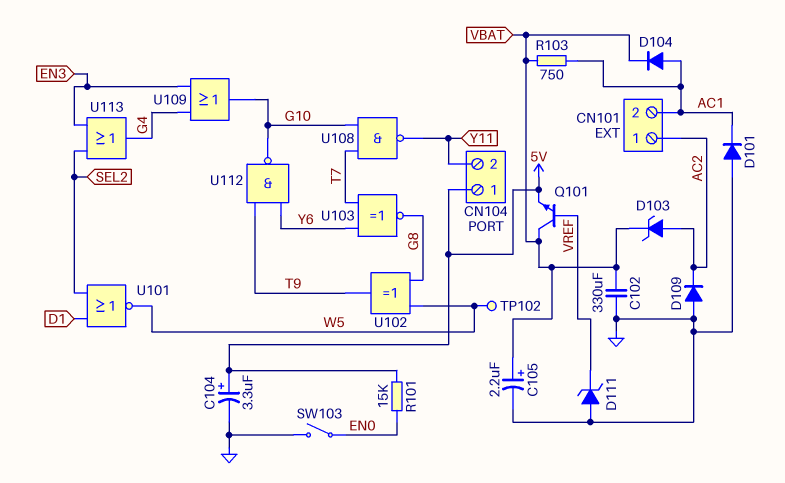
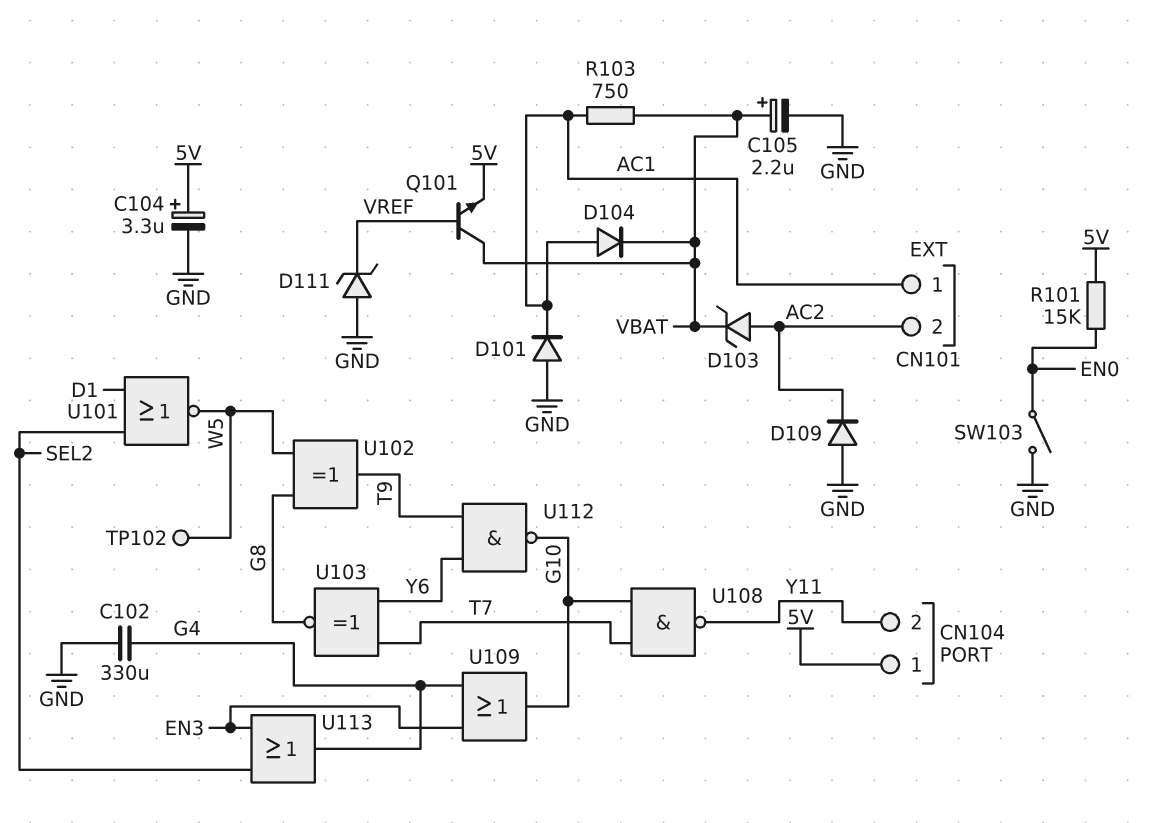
C102: 330uF (GND, VBAT) -> 330uF (G4, GND)
CN101 pin 1: AC2 -> AC1
CN101 pin 2: AC1 -> AC2

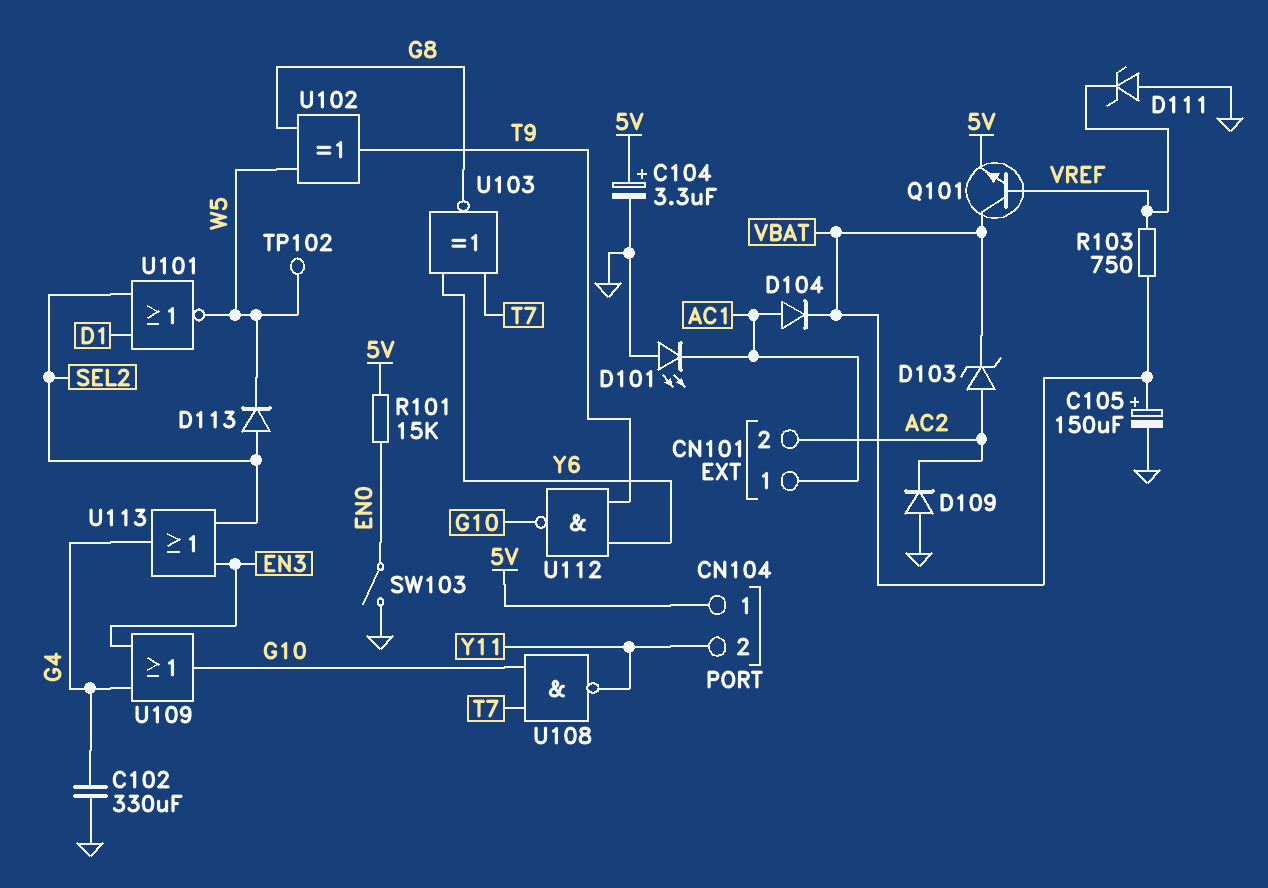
C105: 2.2uF (plus VBAT, minus GND) -> 150uF (plus VBAT, minus GND)
D101: diode (A GND, K AC1) -> LED (A GND, K AC1)
D113: none -> diode (A SEL2, K W5)
R103: 750 (AC1, VBAT) -> 750 (VBAT, VREF)

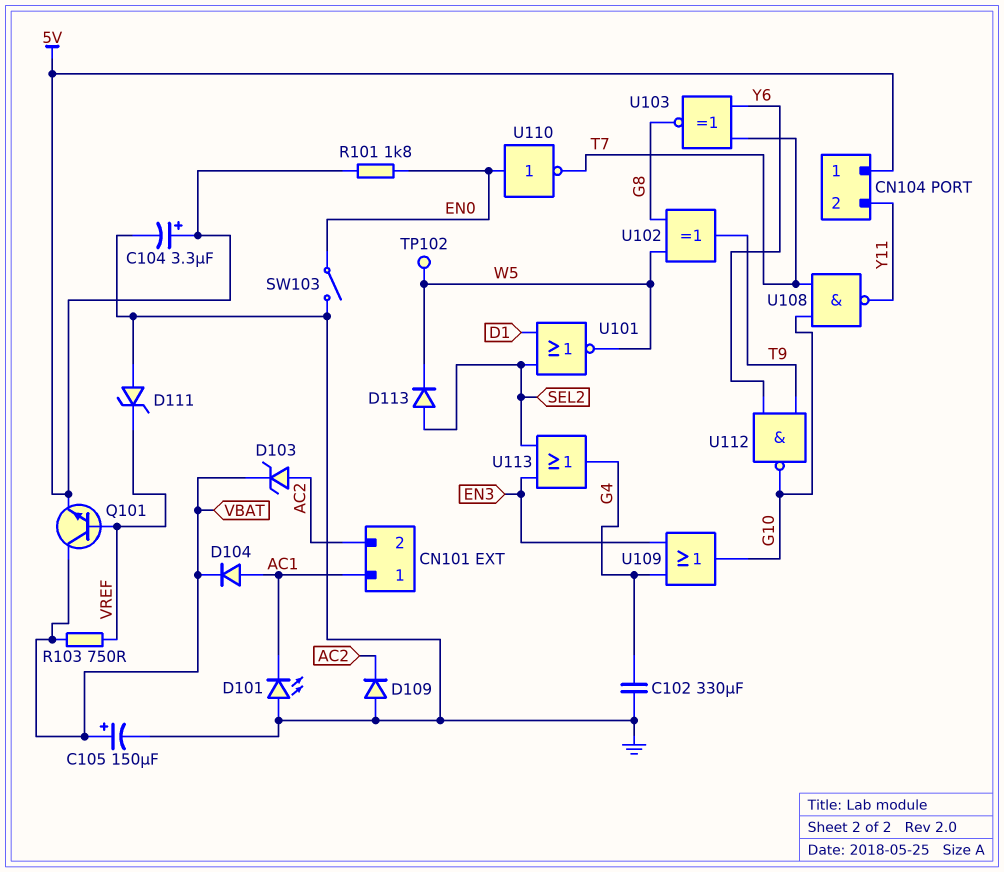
R101: 15k (5V, EN0) -> 1.8k (5V, EN0)
U110: none -> NOT (in EN0, out T7)

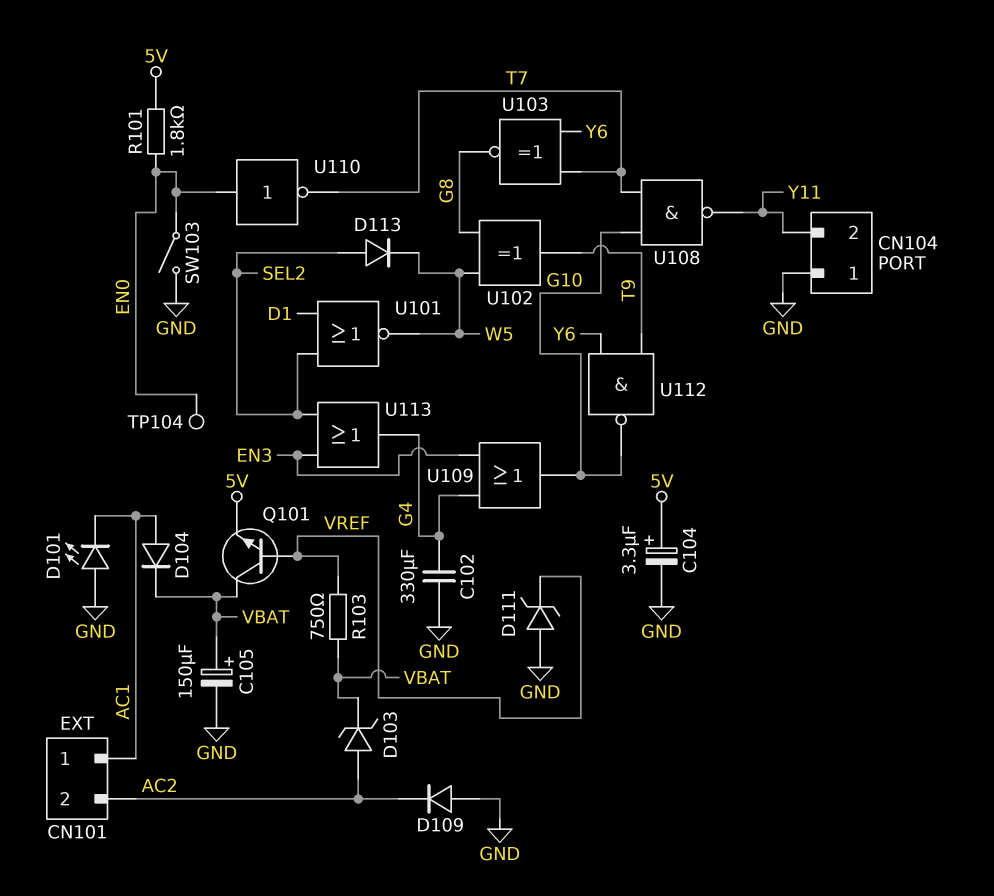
CN104 pin 1: 5V -> GND
TP102: test point (W5) -> none
TP104: none -> test point (EN0)

